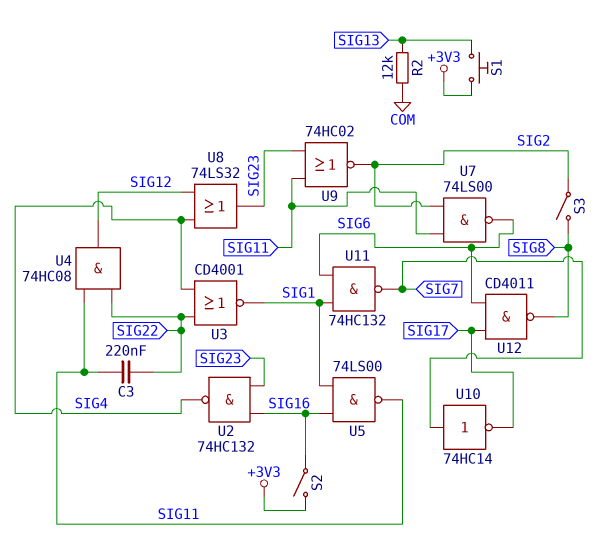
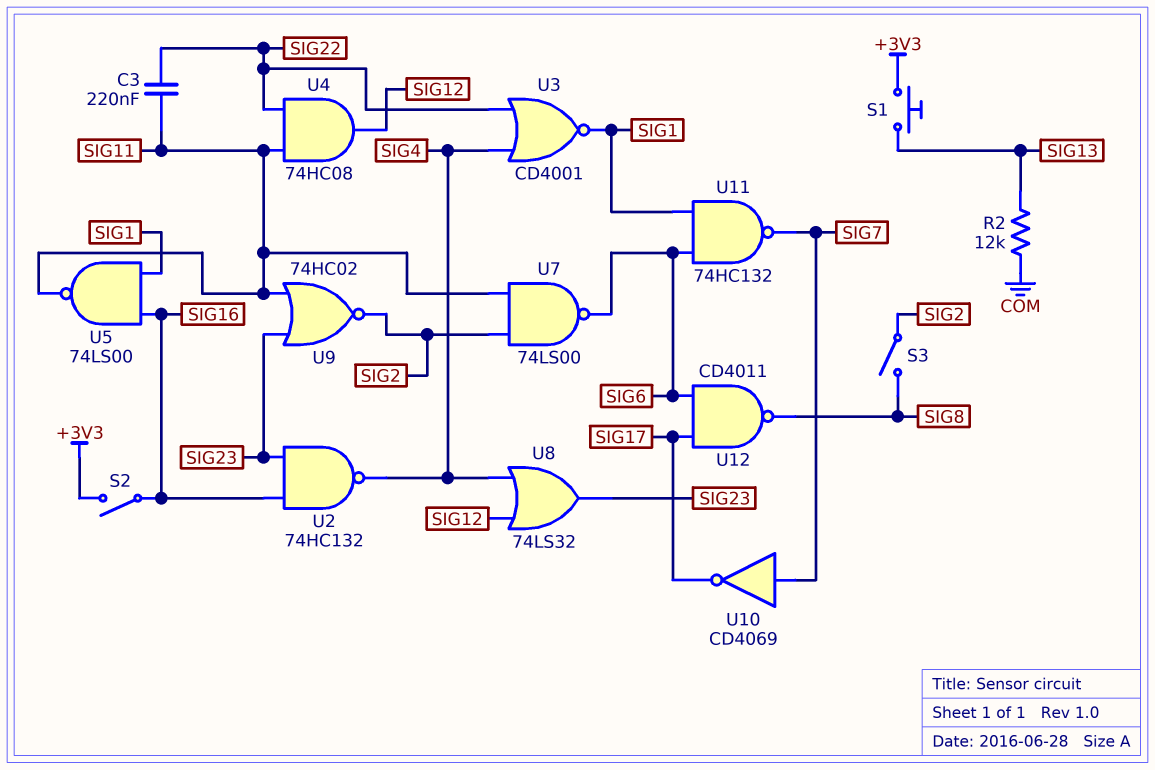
U10: NOT 74HC14 (in SIG7, out SIG17) -> NOT CD4069 (in SIG7, out SIG17)

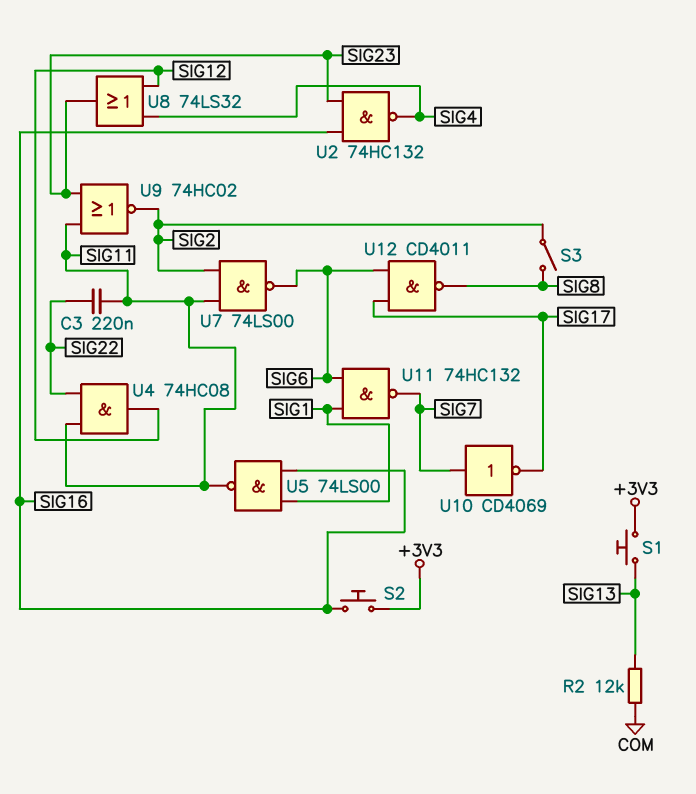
S2: switch (+3V3, SIG16) -> button (+3V3, SIG16)
U3: NOR CD4001 (in SIG4, in SIG22, out SIG1) -> none

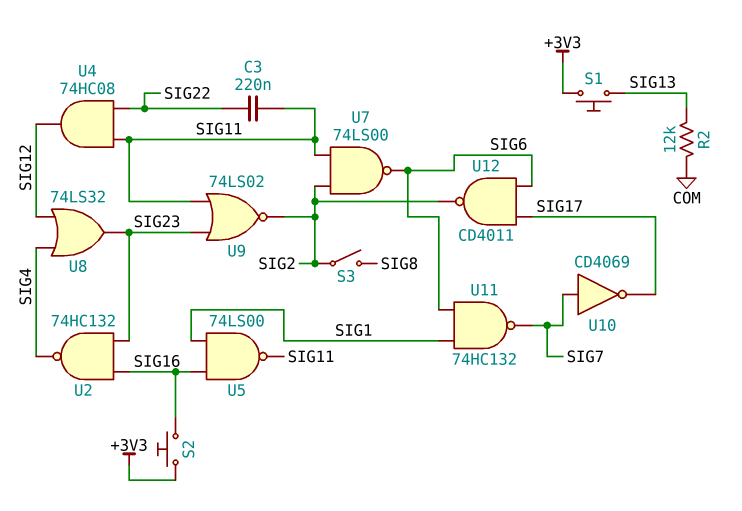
U9: NOR 74HC02 (in SIG11, in SIG23, out SIG2) -> NOR 74LS02 (in SIG11, in SIG23, out SIG2)
U12: NAND CD4011 (in SIG6, in SIG17, out SIG8) -> NAND CD4011 (in SIG6, in SIG17, out SIG2)

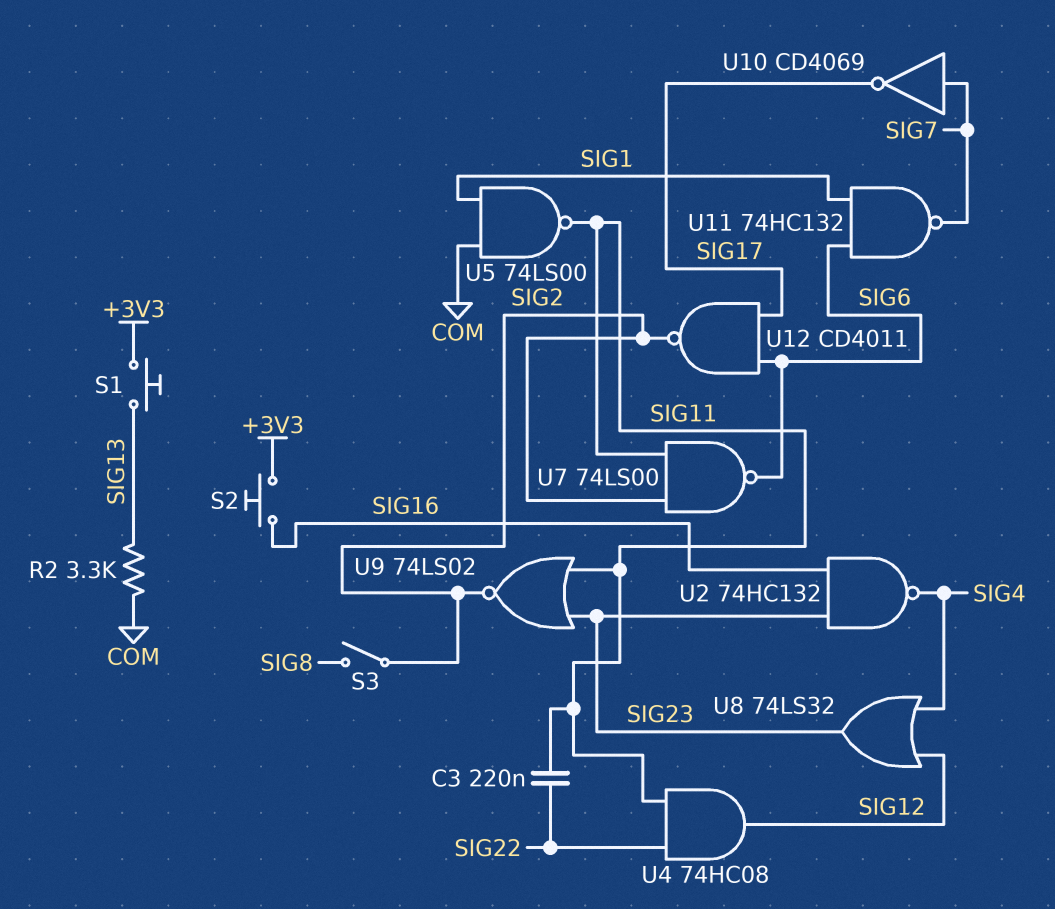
R2: 12k (COM, SIG13) -> 3.3k (COM, SIG13)
U5: NAND 74LS00 (in SIG1, in SIG16, out SIG11) -> NAND 74LS00 (in COM, in SIG1, out SIG11)

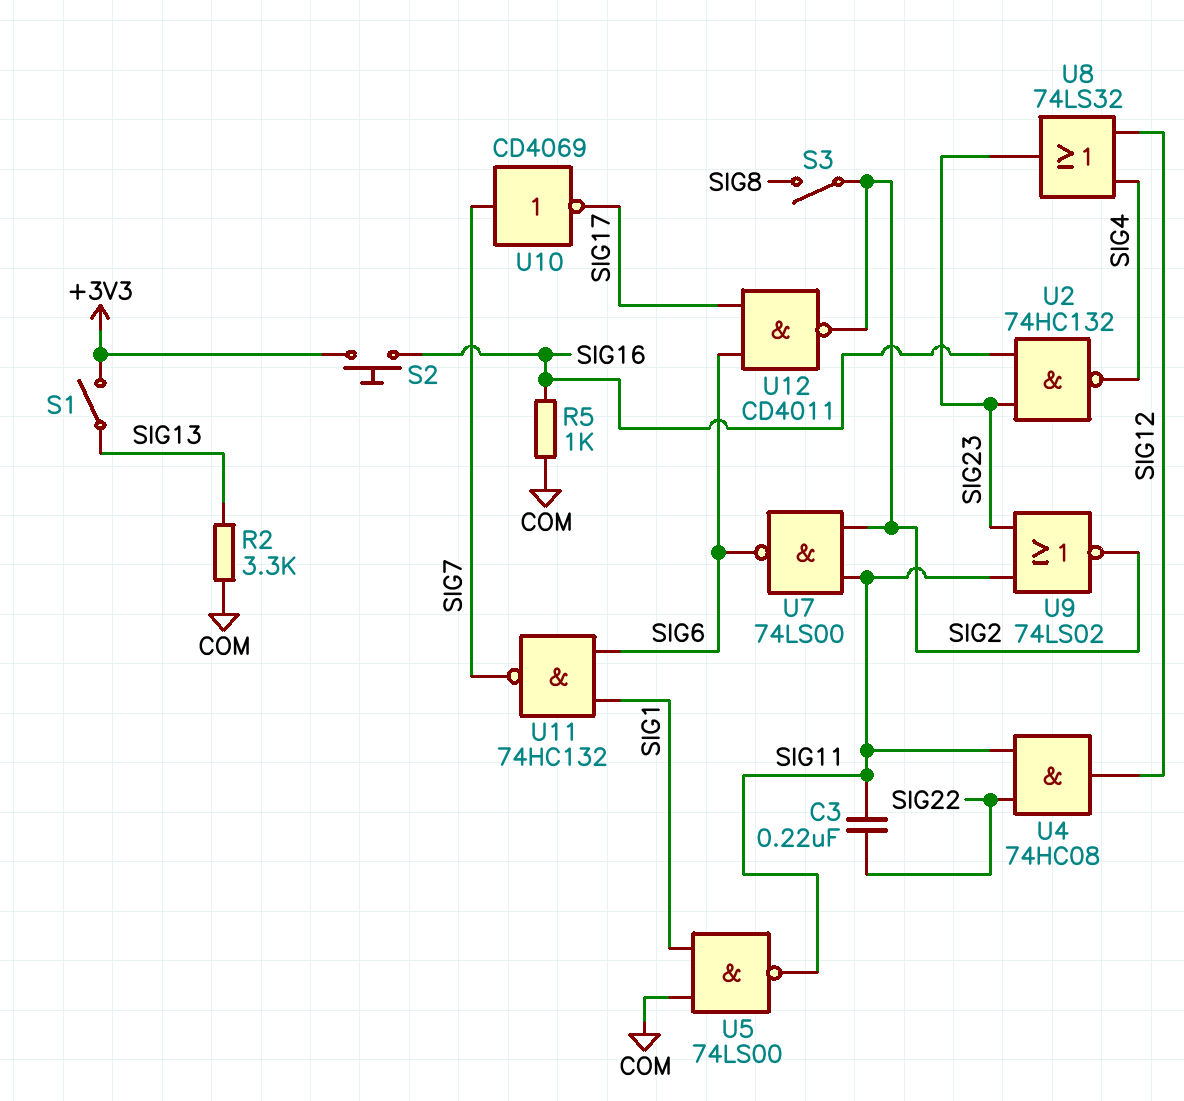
R5: none -> 1k (COM, SIG16)
S1: button (+3V3, SIG13) -> switch (+3V3, SIG13)

